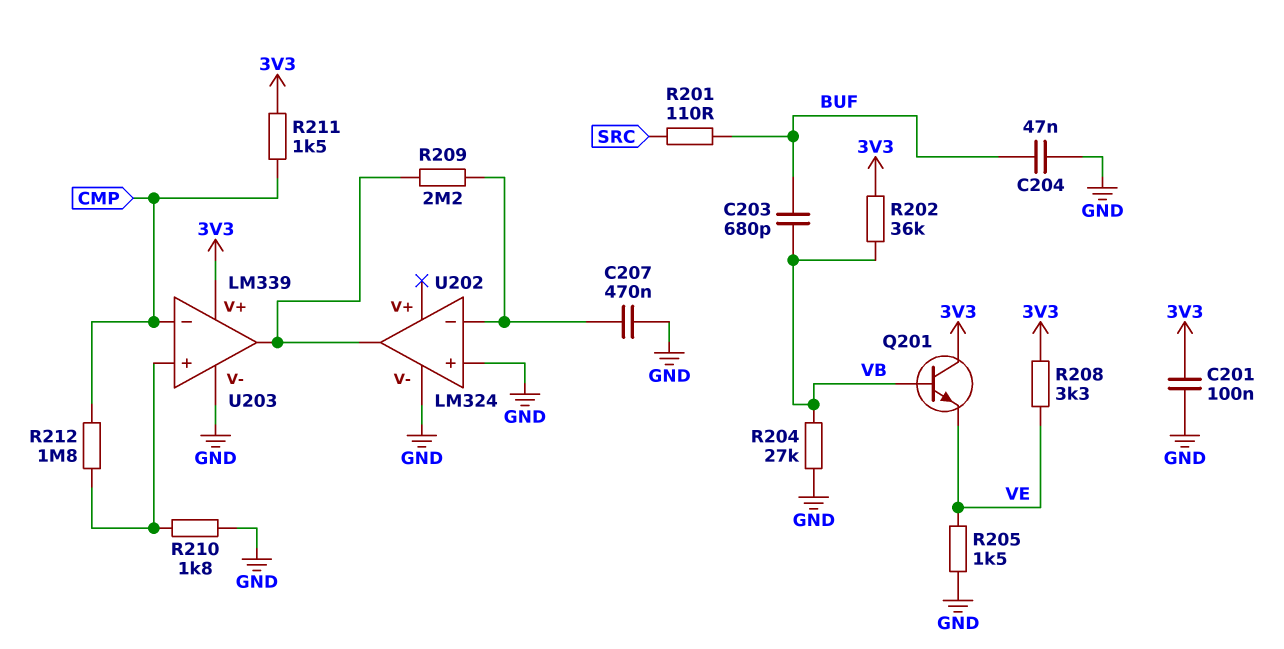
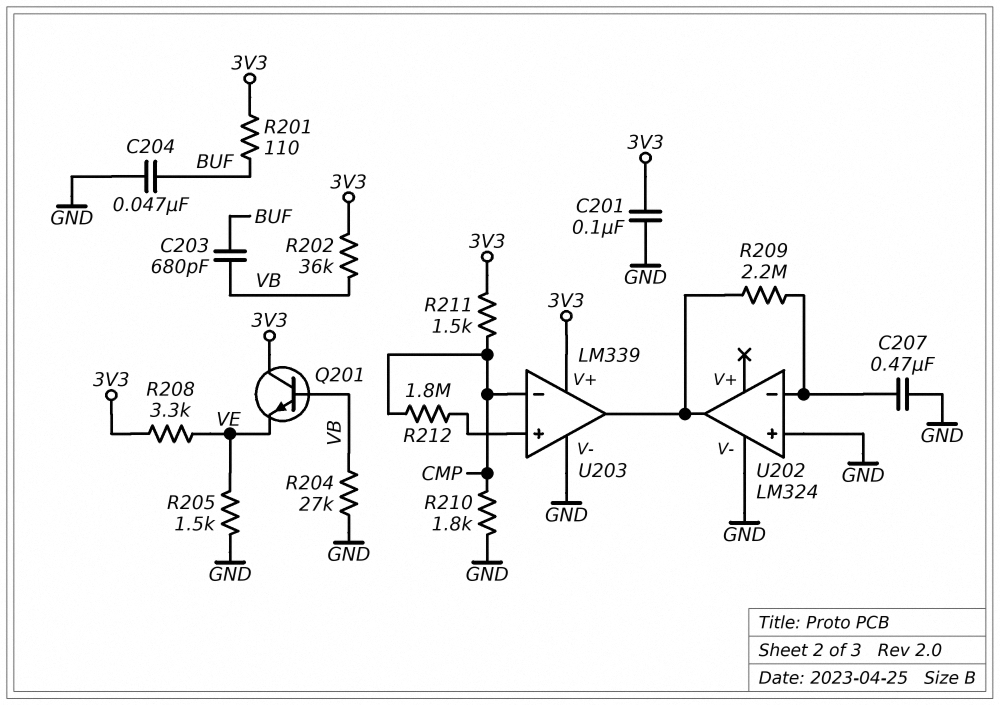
R201: 110 (BUF, SRC) -> 110 (3V3, BUF)
R210: 1.8k (GND, U203/in+) -> 1.8k (CMP, GND)

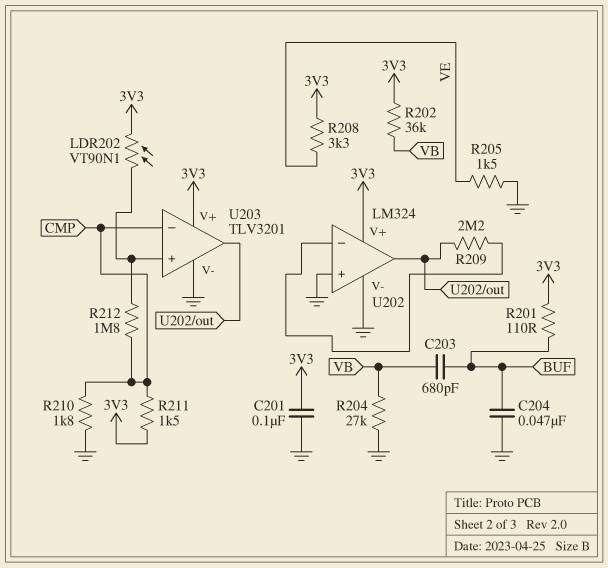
C207: 470nF (GND, U202/in-) -> none
LDR202: none -> VT90N1 (3V3, U203/in+)
Q201: NPN (B VB, C 3V3, E VE) -> none
U202 pin V+: none -> 3V3
U203: LM339 -> TLV3201

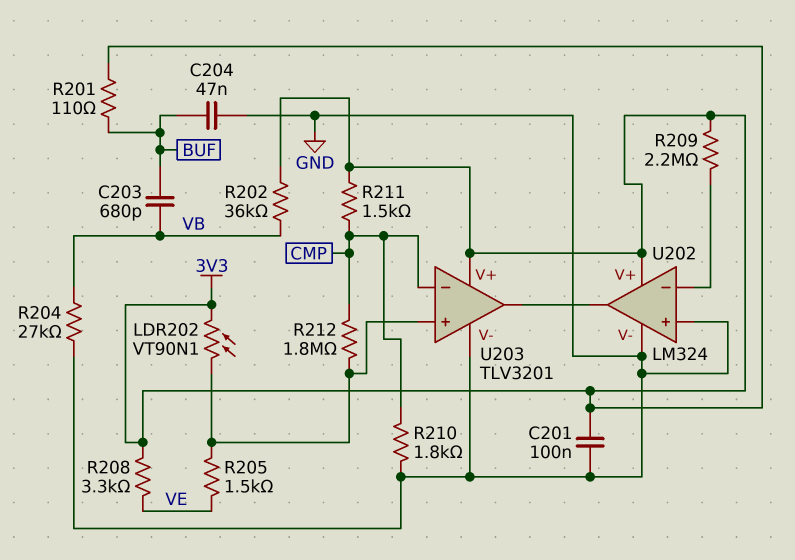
R205: 1.5k (GND, VE) -> 1.5k (U203/in+, VE)
R209: 2.2M (U202/in-, U202/out) -> 2.2M (3V3, U202/in-)

